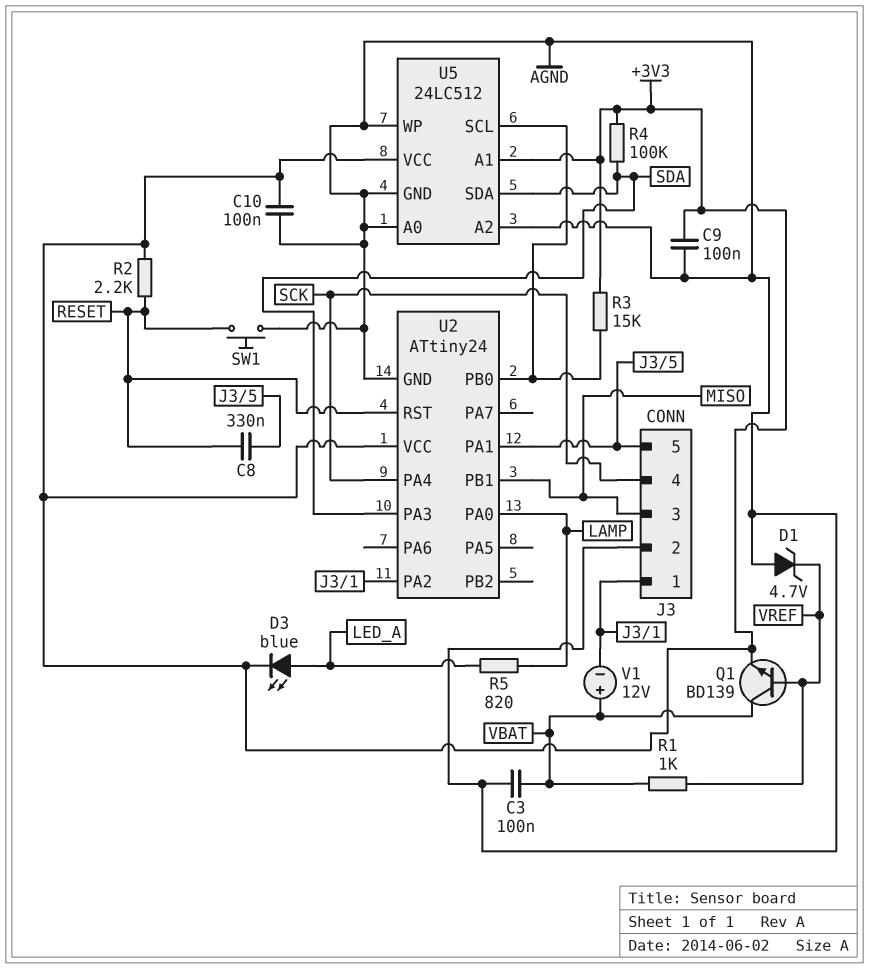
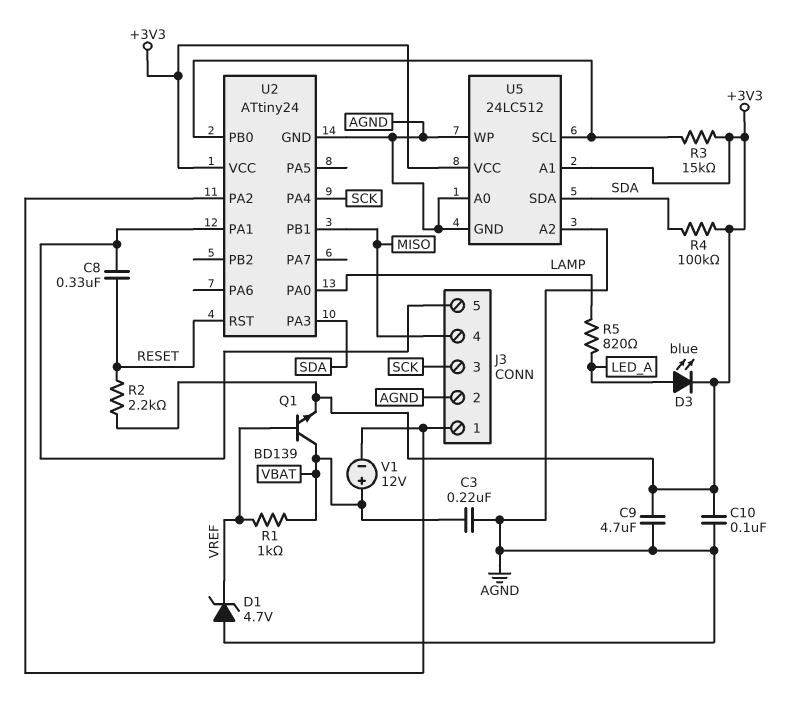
C3: 100nF (AGND, VBAT) -> 220nF (AGND, VBAT)
C9: 100nF (+3V3, AGND) -> 4.7uF (+3V3, AGND)
J3 pin 3: MISO -> SCK
J3 pin 4: SCK -> MISO
SW1: button (AGND, RESET) -> none

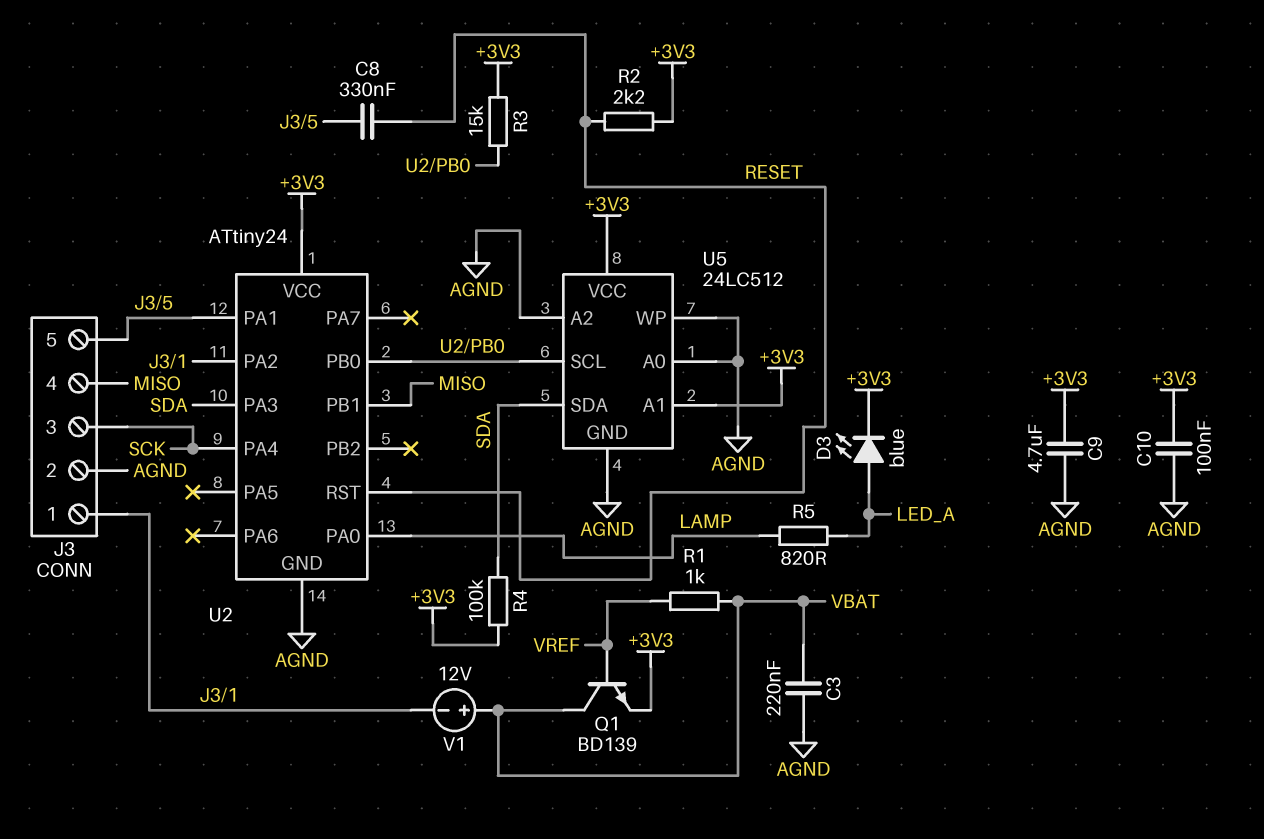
D1: zener 4.7V (A AGND, K VREF) -> none

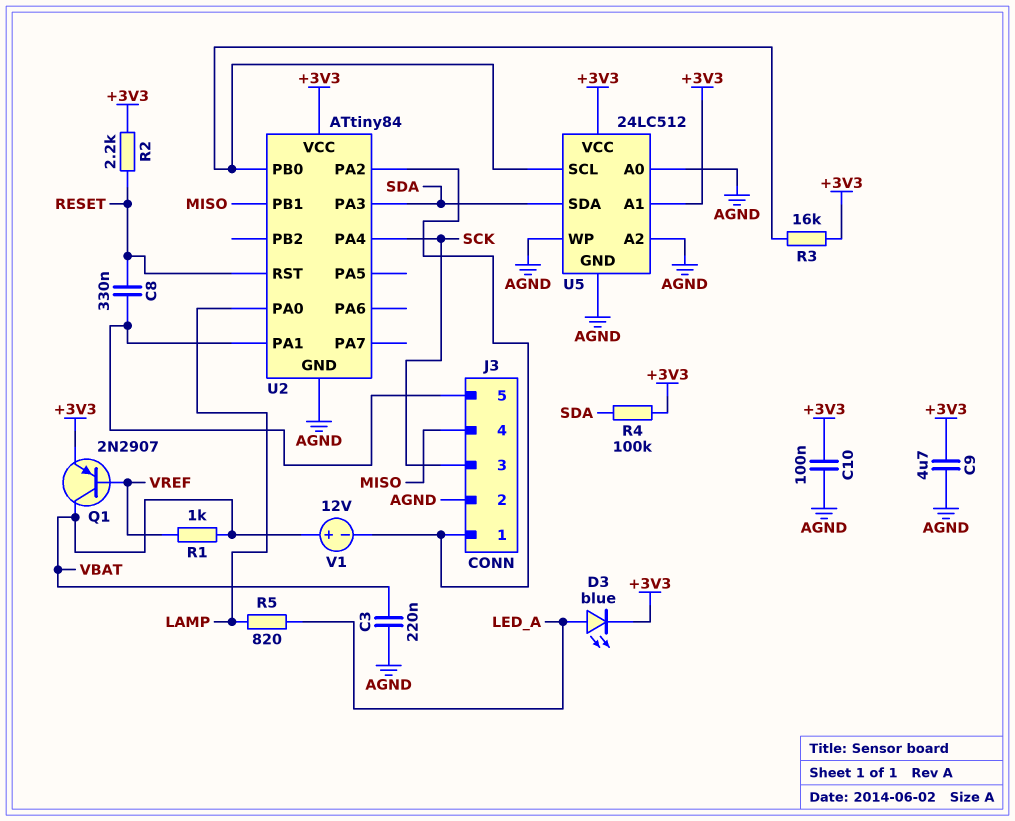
Q1: NPN BD139 (B VREF, C VBAT, E +3V3) -> PNP 2N2907 (B VREF, C VBAT, E +3V3)
R3: 15k (+3V3, U2/PB0) -> 16k (+3V3, U2/PB0)
U2: ATtiny24 -> ATtiny84

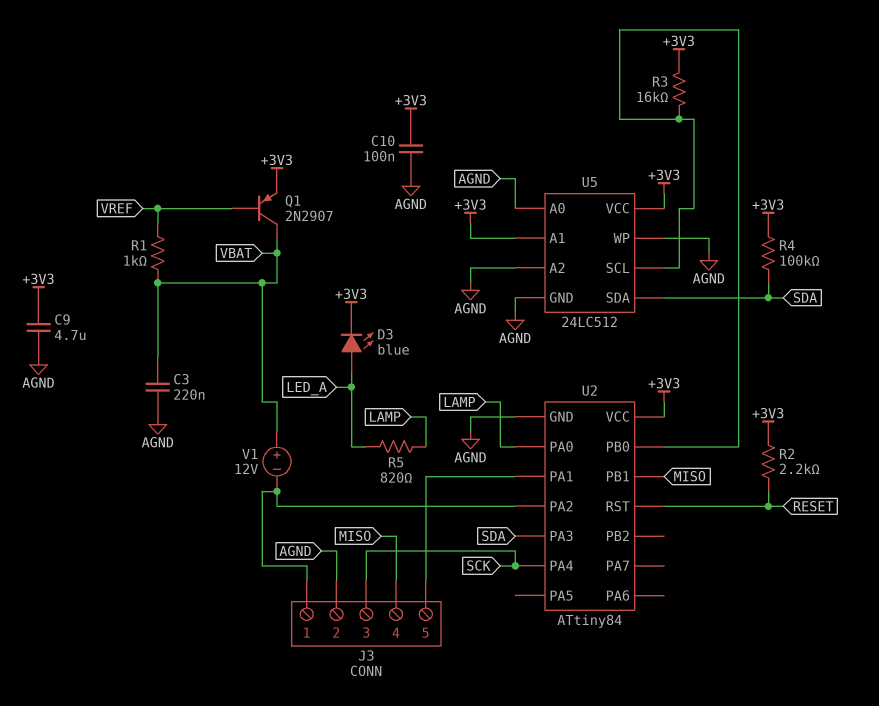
C8: 330nF (J3/5, RESET) -> none

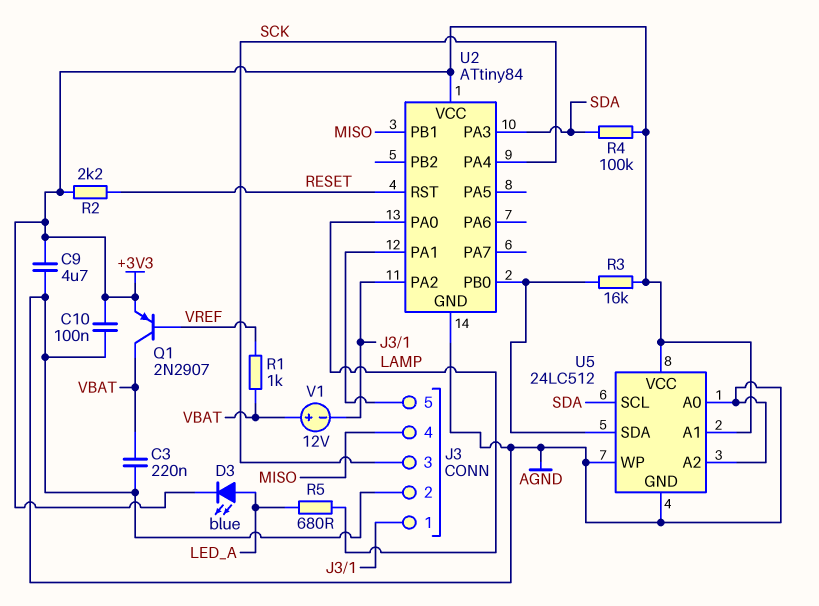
R5: 820 (LAMP, LED_A) -> 680 (LAMP, LED_A)
U5 pin SCL: U2/PB0 -> SDA
U5 pin SDA: SDA -> U2/PB0

